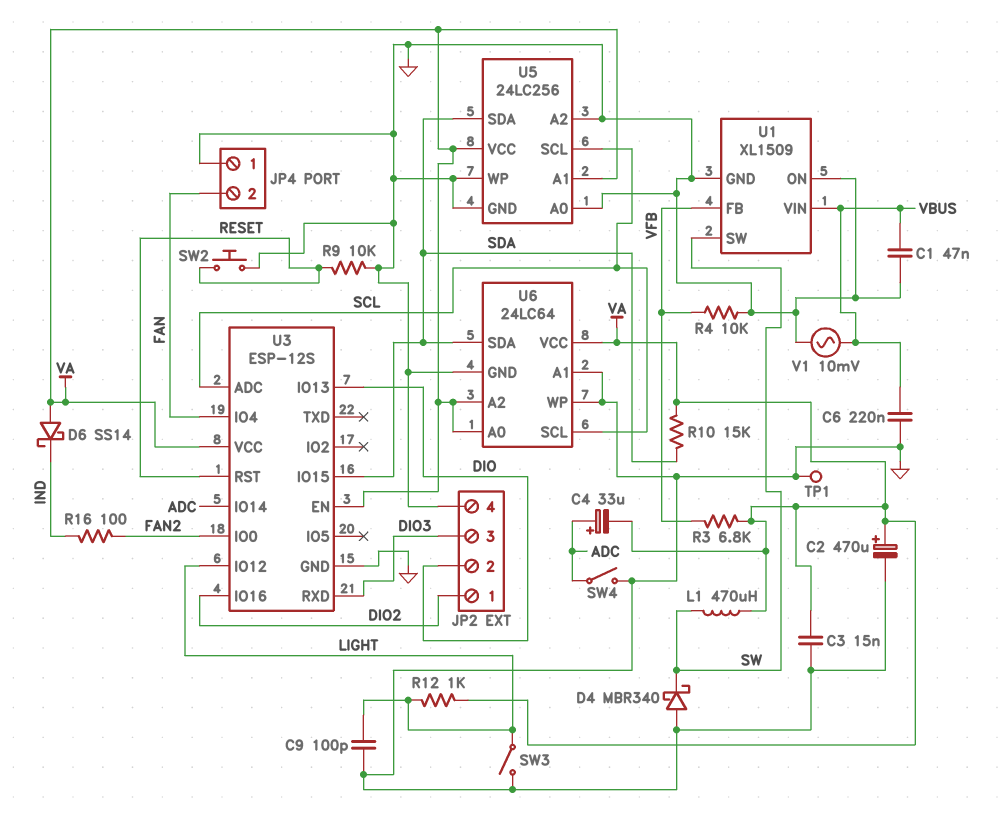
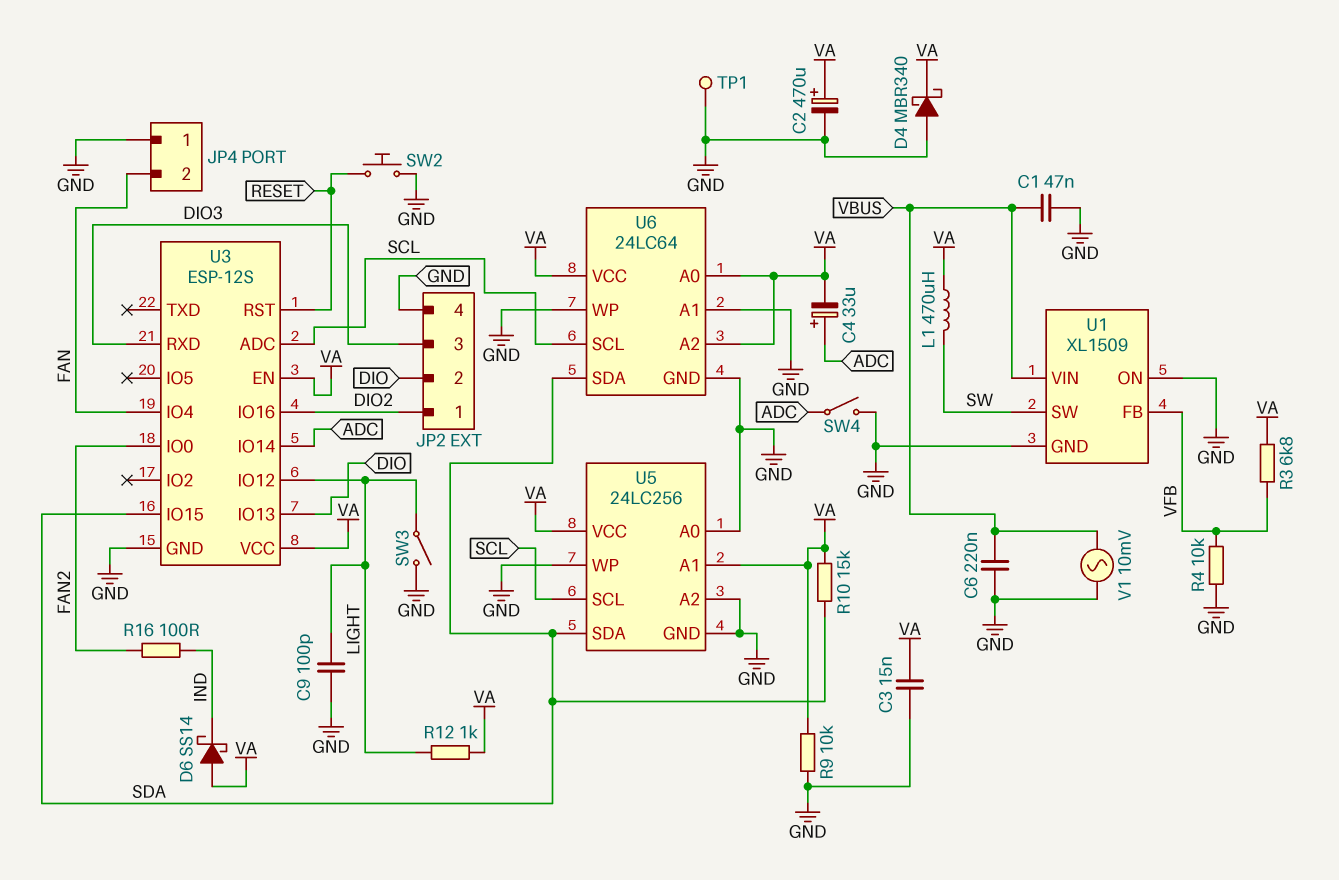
D4: schottky MBR340 (A GND, K SW) -> schottky MBR340 (A GND, K VA)
R9: 10k (GND, RESET) -> 10k (GND, VA)

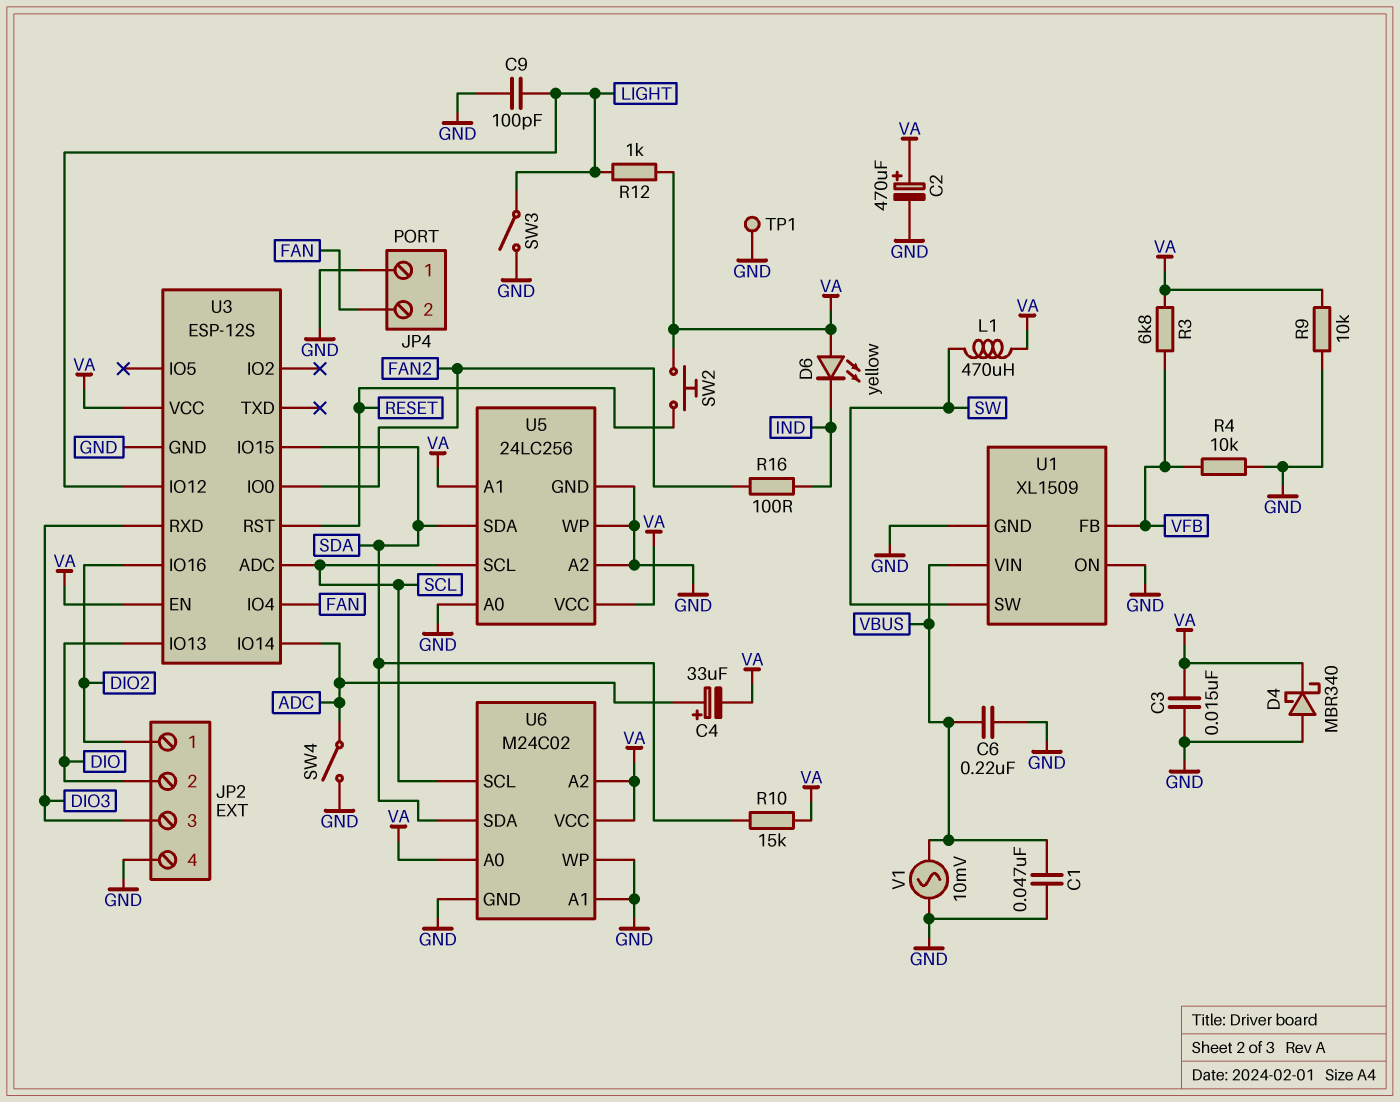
D6: schottky SS14 (A VA, K IND) -> LED yellow (A VA, K IND)
SW2: button (GND, RESET) -> button (RESET, VA)
U6: 24LC64 -> M24C02

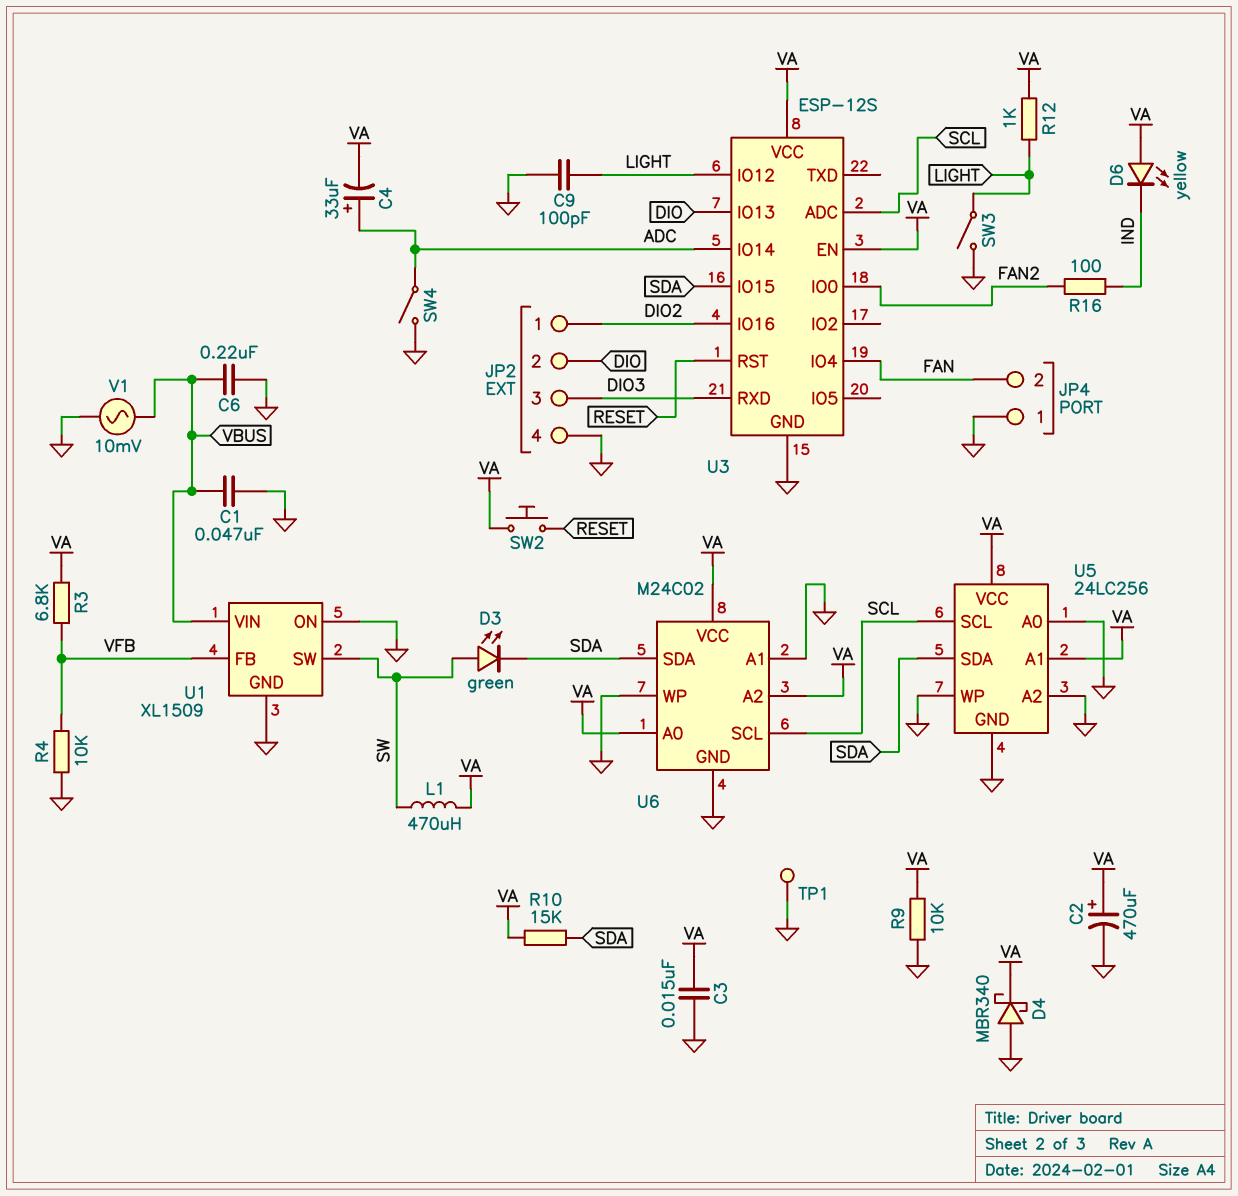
D3: none -> LED green (A SW, K SDA)

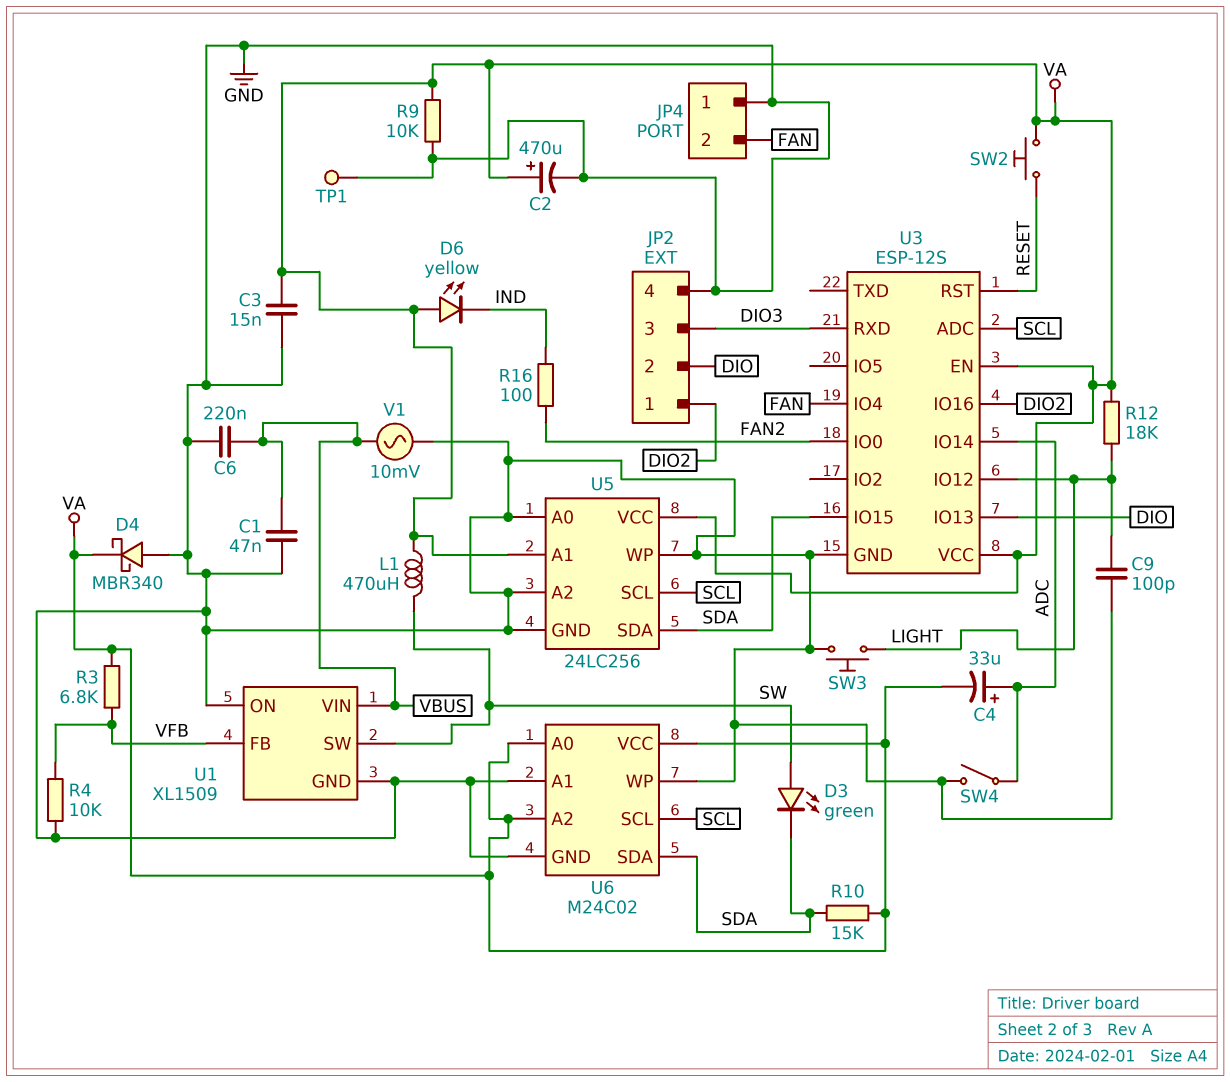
R12: 1k (LIGHT, VA) -> 18k (LIGHT, VA)
SW3: switch (GND, LIGHT) -> button (GND, LIGHT)

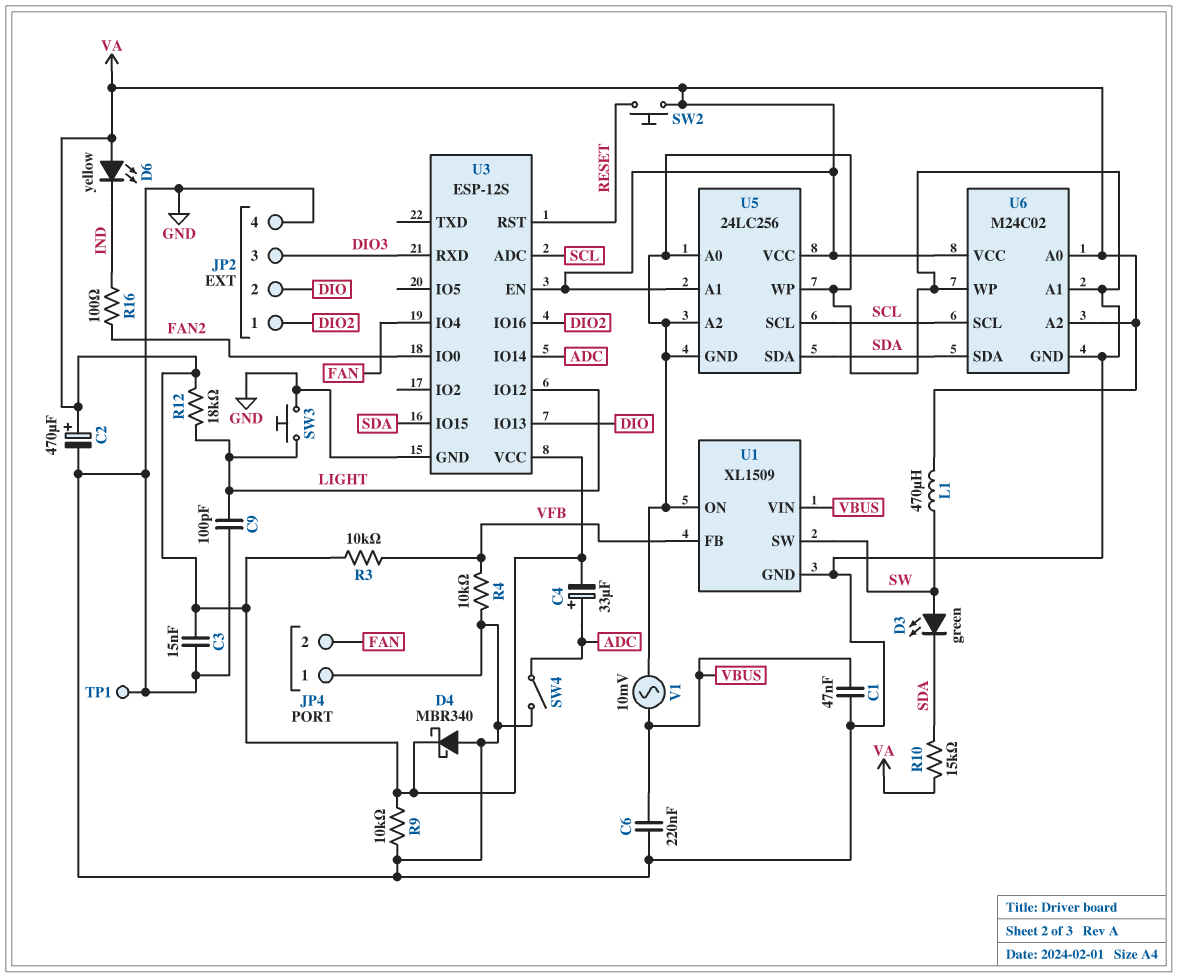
R3: 6.8k (VA, VFB) -> 10k (VA, VFB)

